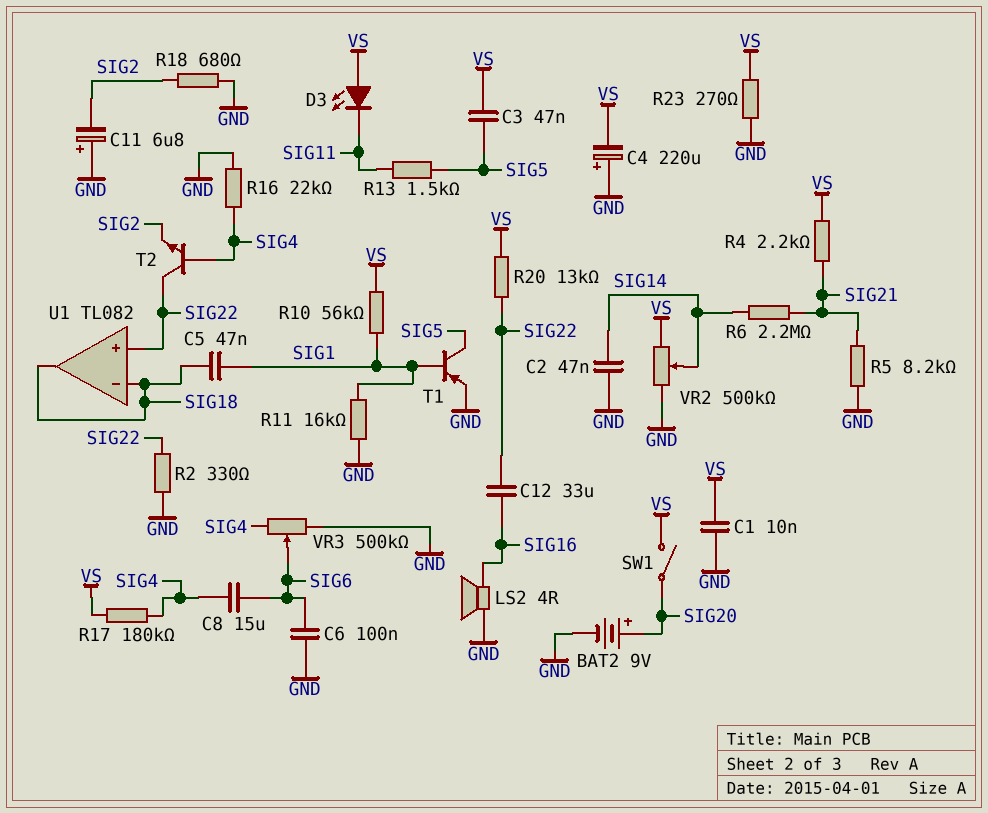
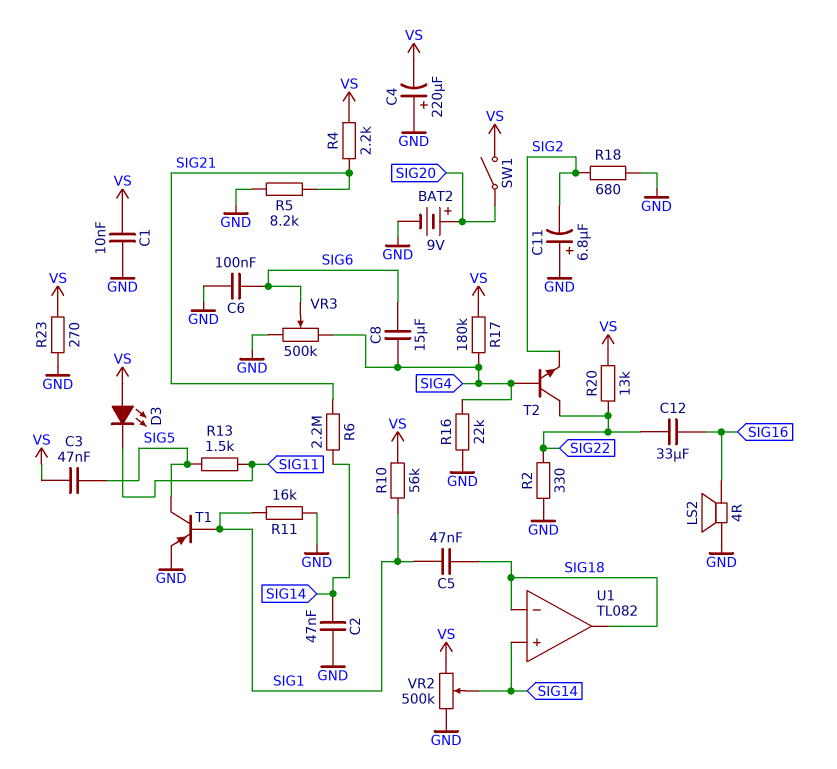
U1 pin in+: SIG22 -> SIG14

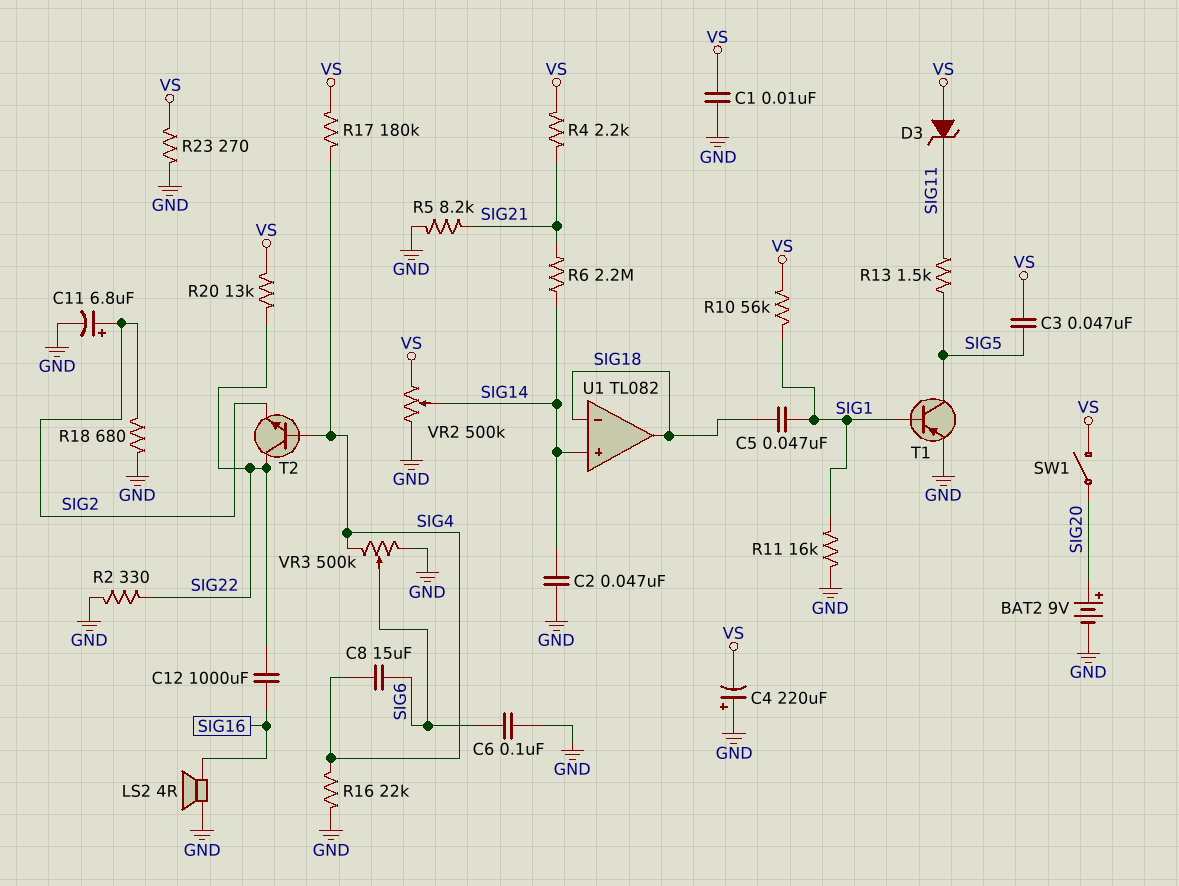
C11: 6.8uF (plus GND, minus SIG2) -> 6.8uF (plus SIG2, minus GND)
C12: 33uF (SIG16, SIG22) -> 1000uF (SIG16, SIG22)
D3: LED (A VS, K SIG11) -> zener (A VS, K SIG11)

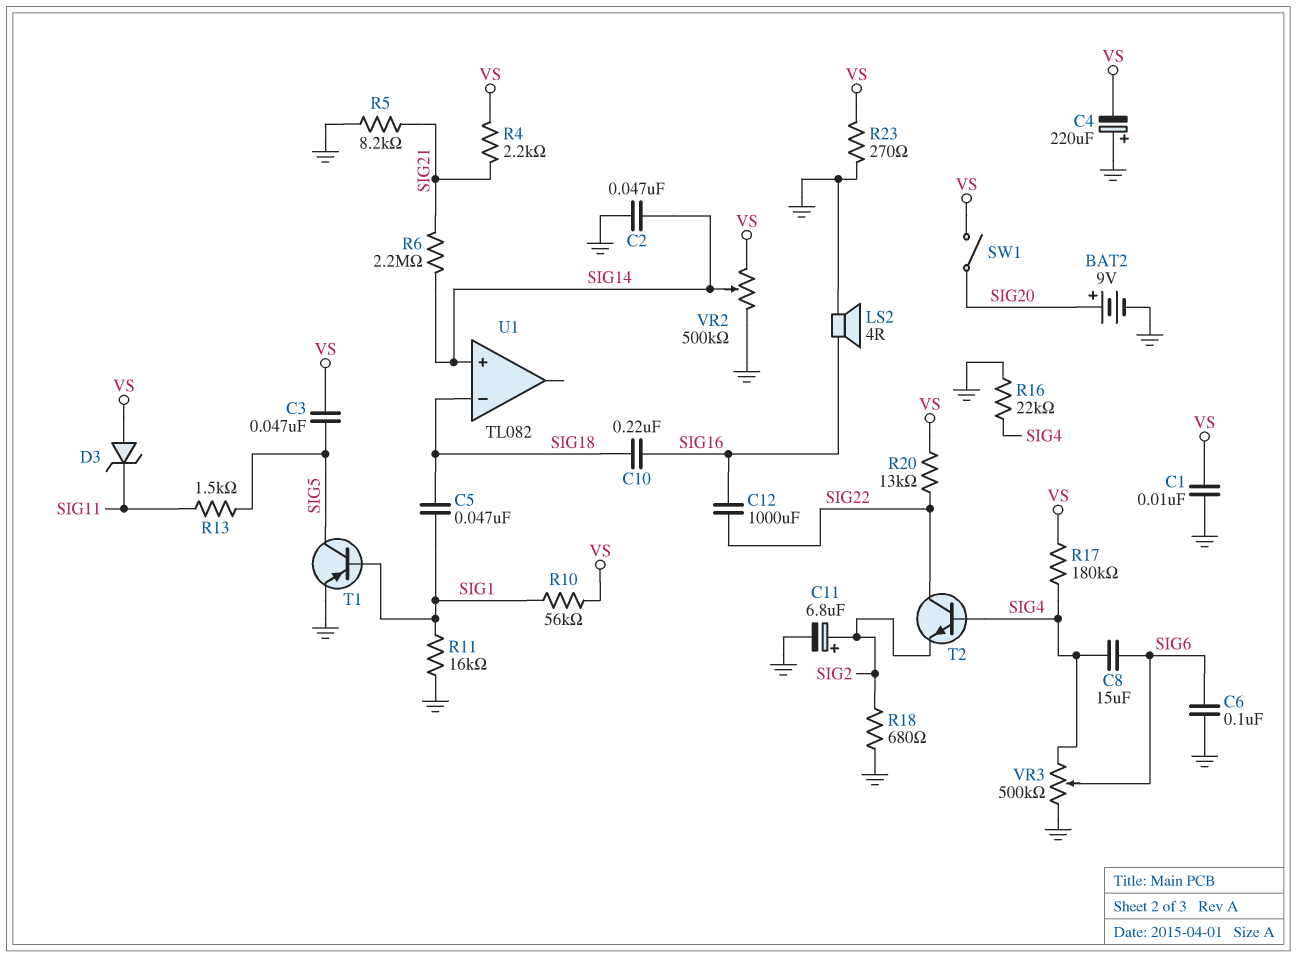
C10: none -> 220nF (SIG16, SIG18)
R2: 330 (GND, SIG22) -> none
U1 pin out: SIG18 -> none

